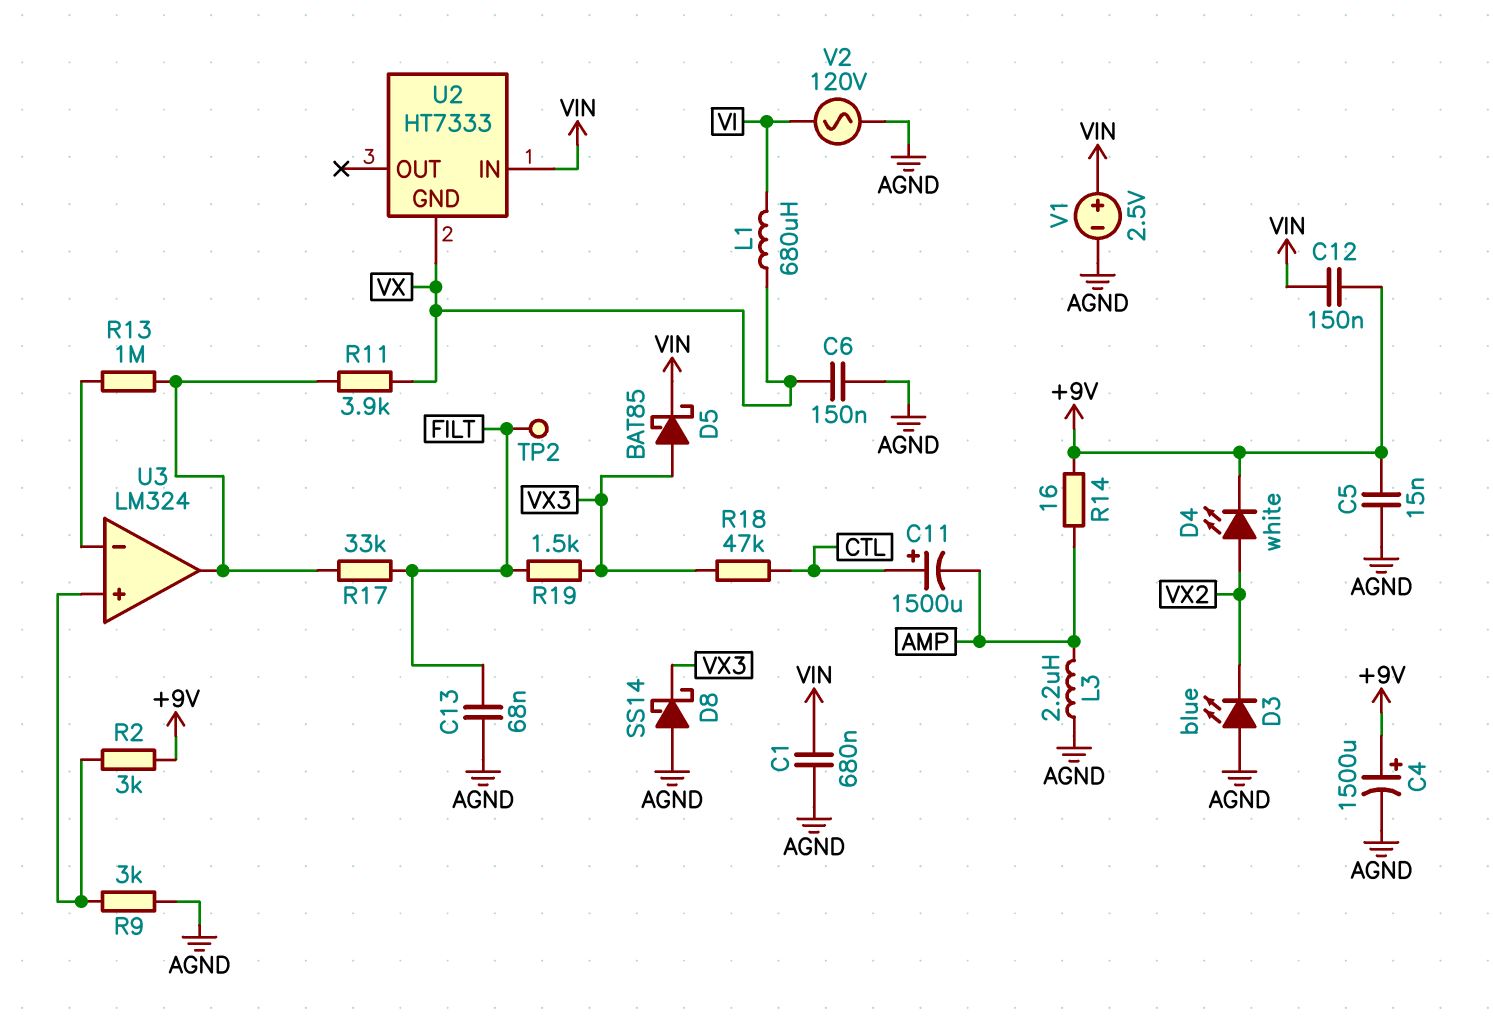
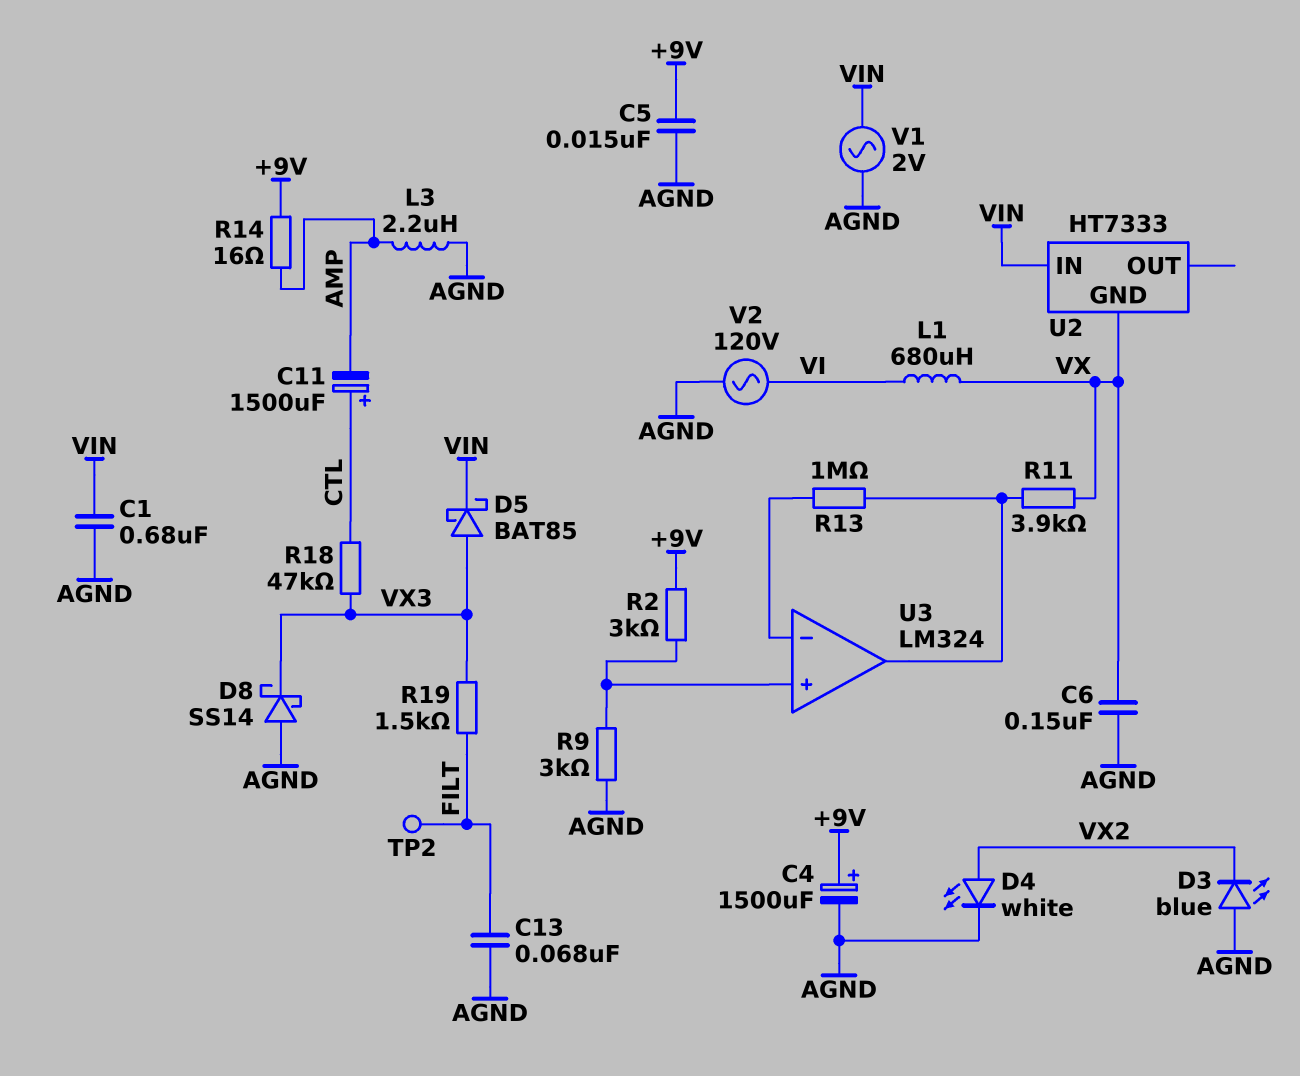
C12: 150nF (+9V, VIN) -> none
D4: LED white (A VX2, K +9V) -> LED white (A VX2, K AGND)
R17: 33k (FILT, U3/out) -> none
V1: 2.5V (plus VIN, minus AGND) -> AC 2V (AGND, VIN)

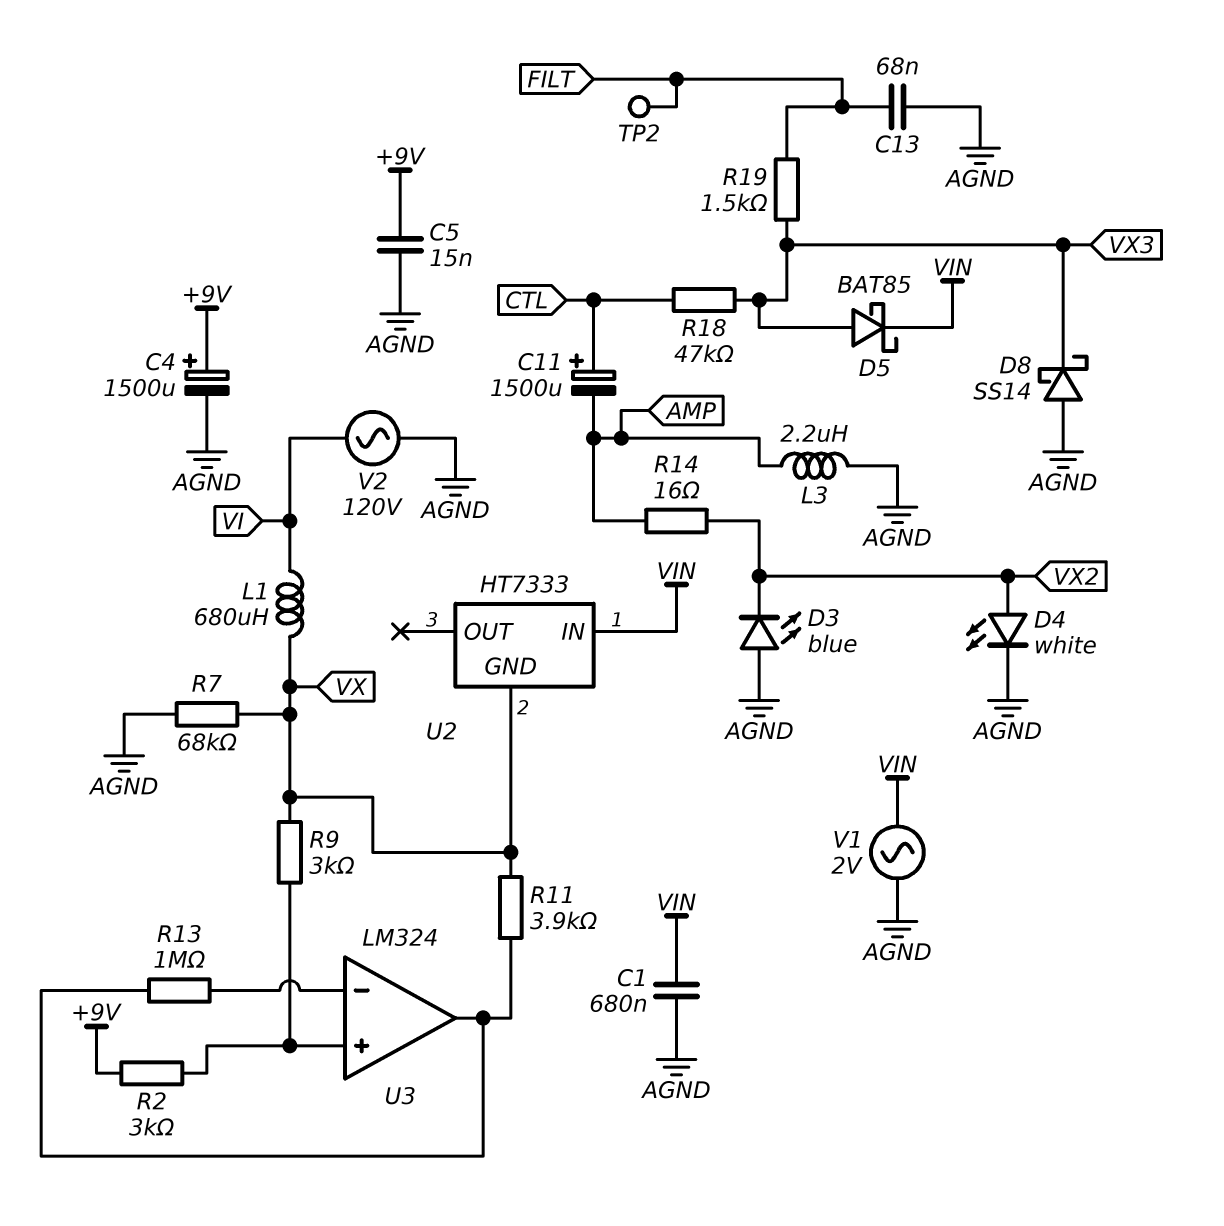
C6: 150nF (AGND, VX) -> none
R7: none -> 68k (AGND, VX)
R9: 3k (AGND, U3/in+) -> 3k (U3/in+, VX)
R14: 16 (+9V, AMP) -> 16 (AMP, VX2)

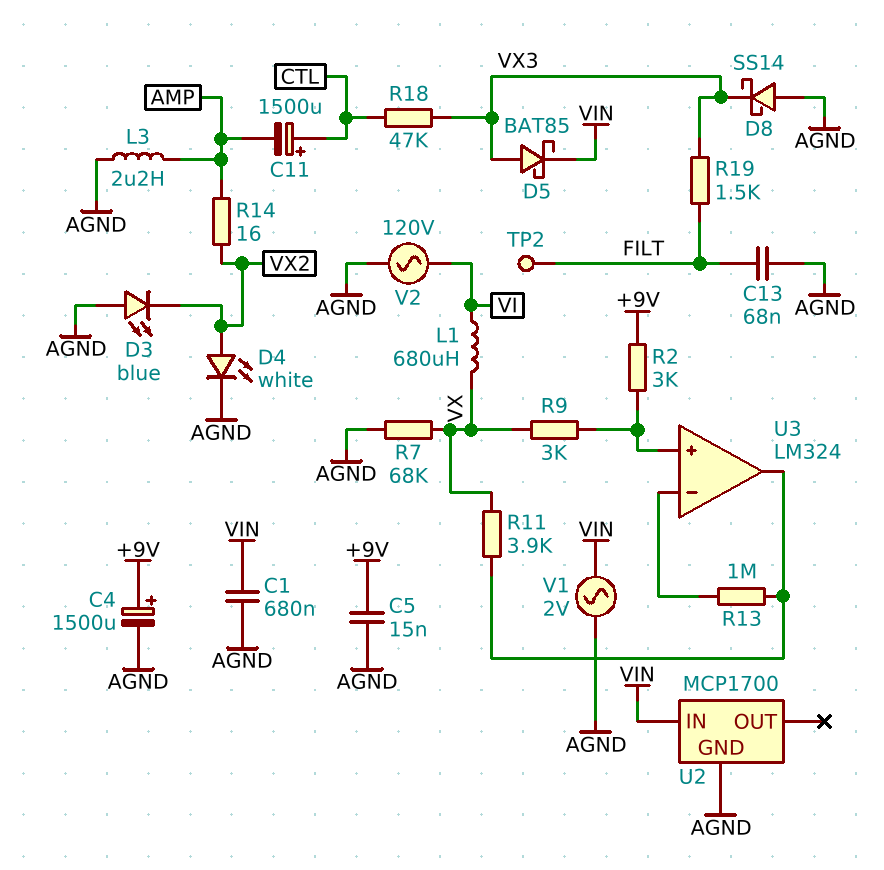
U2: HT7333 -> MCP1700
U2 pin GND: VX -> AGND

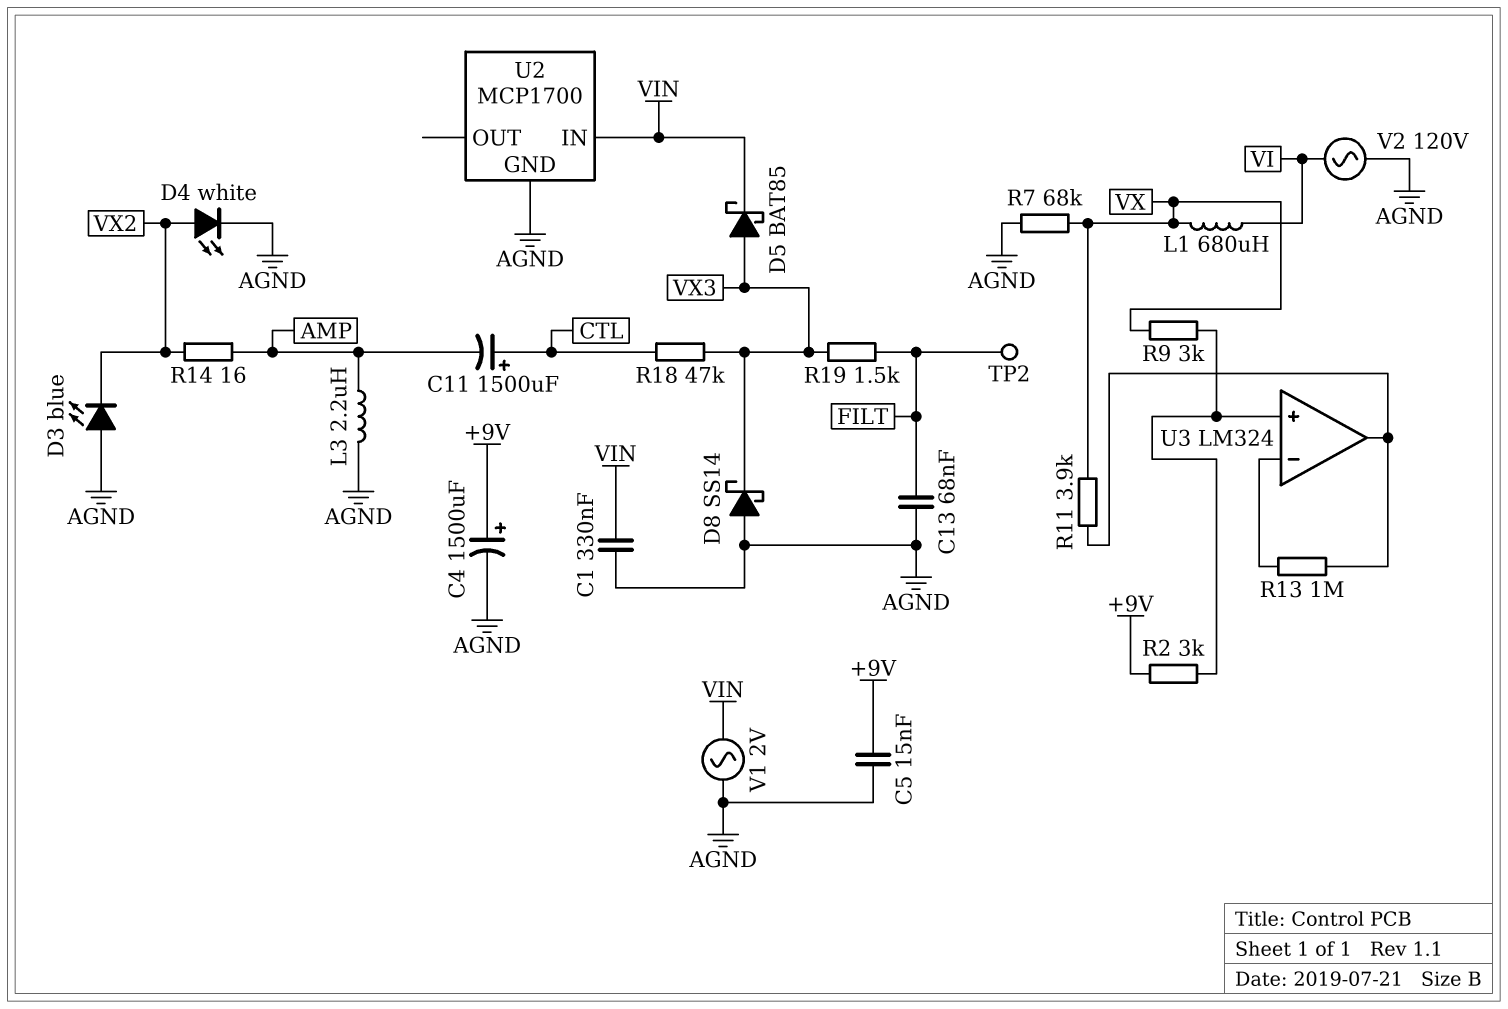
C1: 680nF (AGND, VIN) -> 330nF (AGND, VIN)

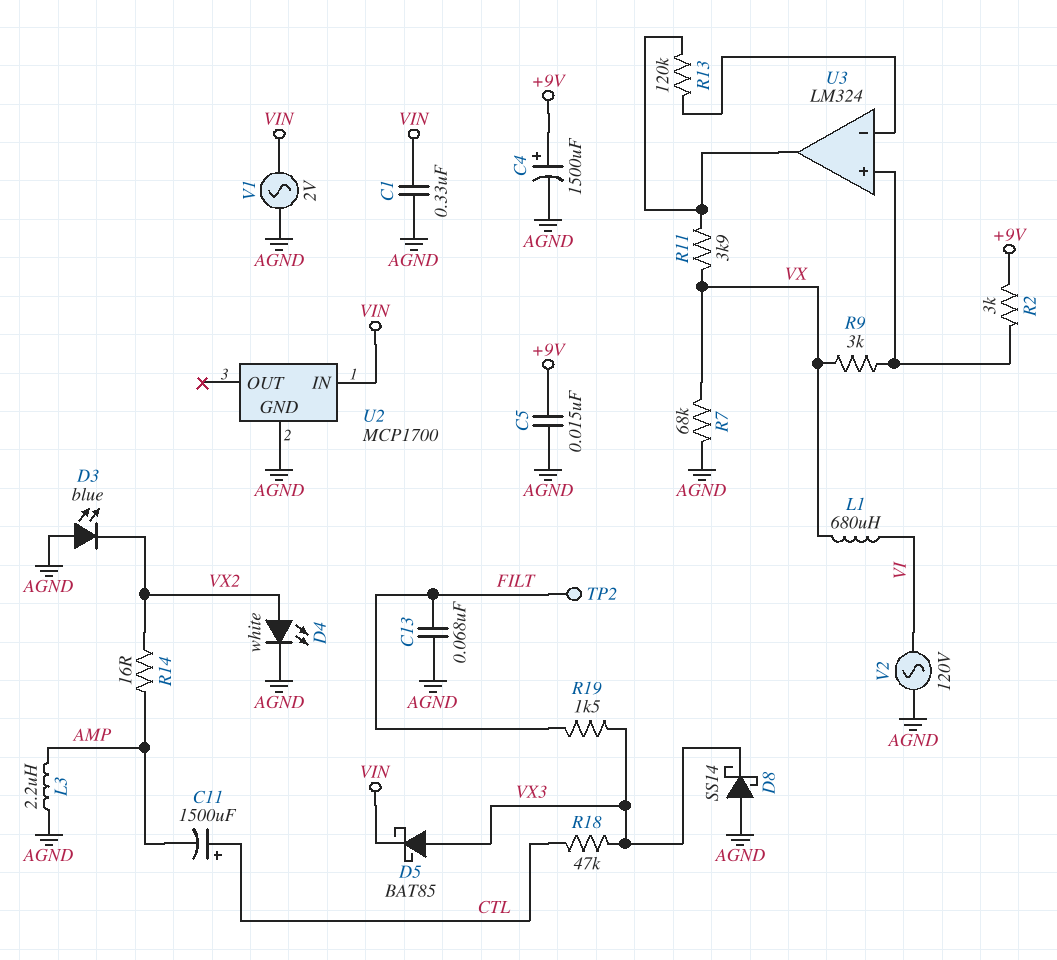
R13: 1M (U3/in-, U3/out) -> 120k (U3/in-, U3/out)

